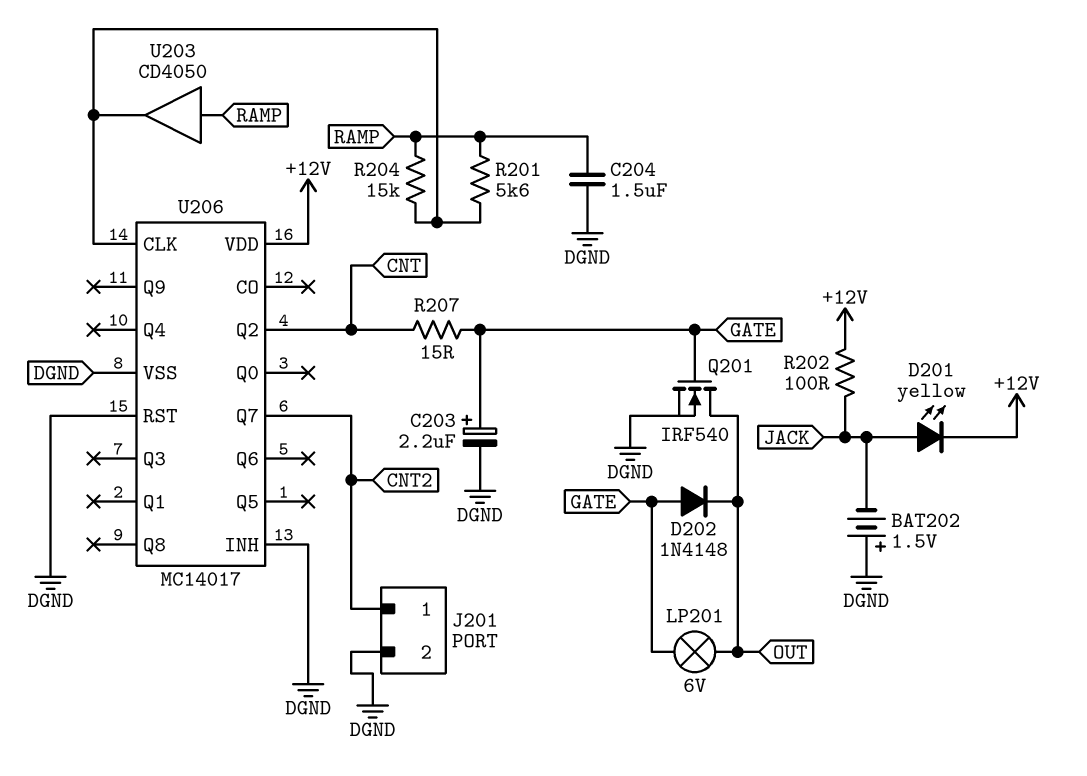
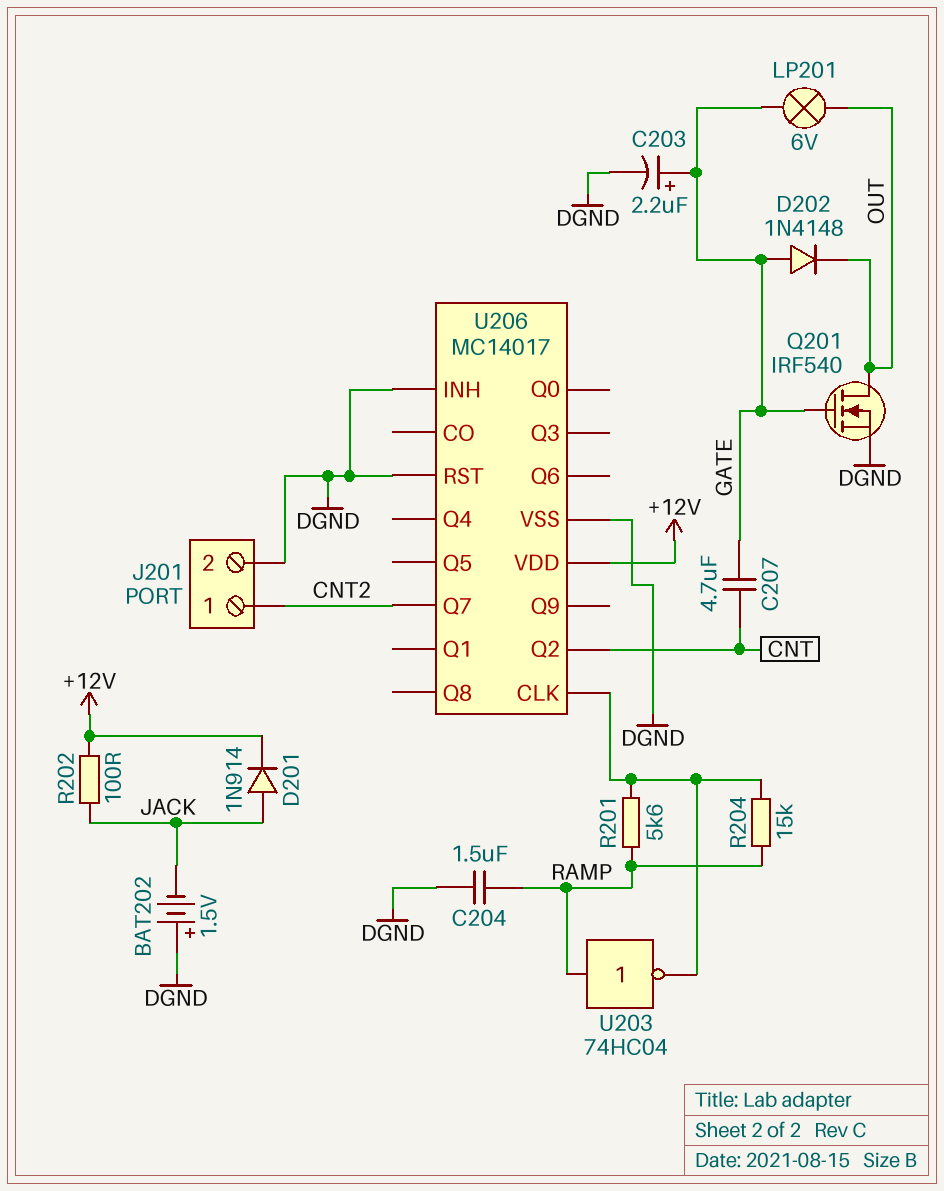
C207: none -> 4.7uF (CNT, GATE)
D201: LED yellow (A JACK, K +12V) -> diode 1N914 (A JACK, K +12V)
R207: 15 (CNT, GATE) -> none
U203: buffer CD4050 (in RAMP, out U206/CLK) -> NOT 74HC04 (in RAMP, out U206/CLK)

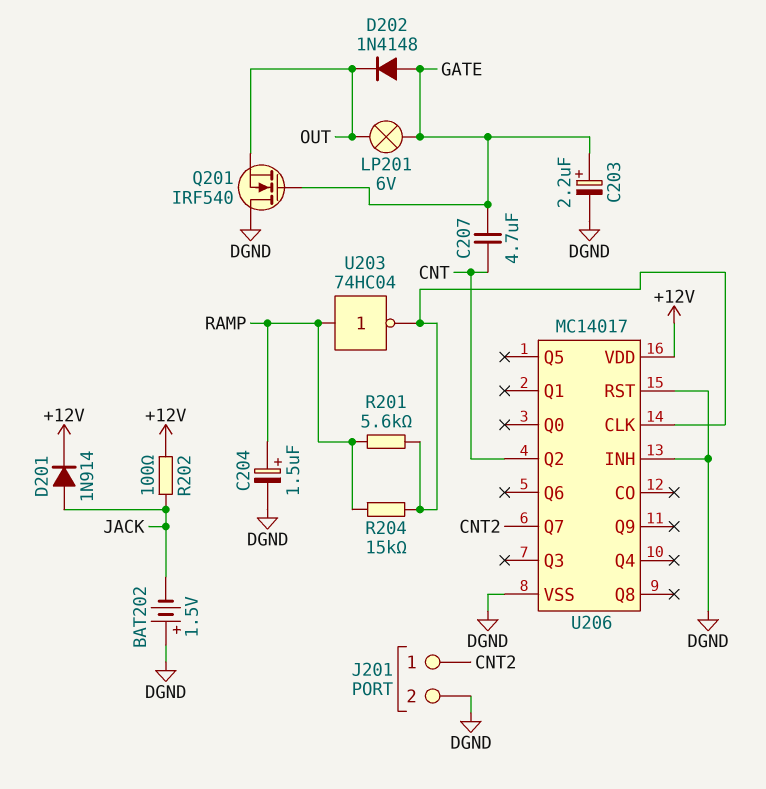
C204: 1.5uF (DGND, RAMP) -> 1.5uF (plus RAMP, minus DGND)
Q201: NMOS IRF540 (G GATE, D OUT, S DGND) -> NMOS IRF540 (G GATE, D DGND, S OUT)

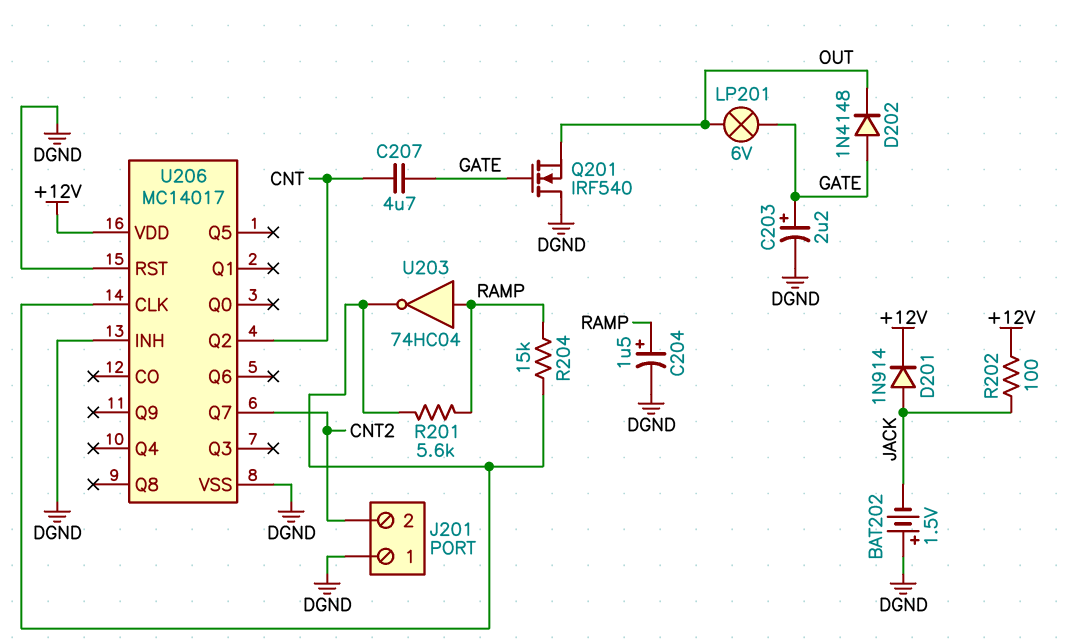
J201 pin 1: CNT2 -> DGND
J201 pin 2: DGND -> CNT2

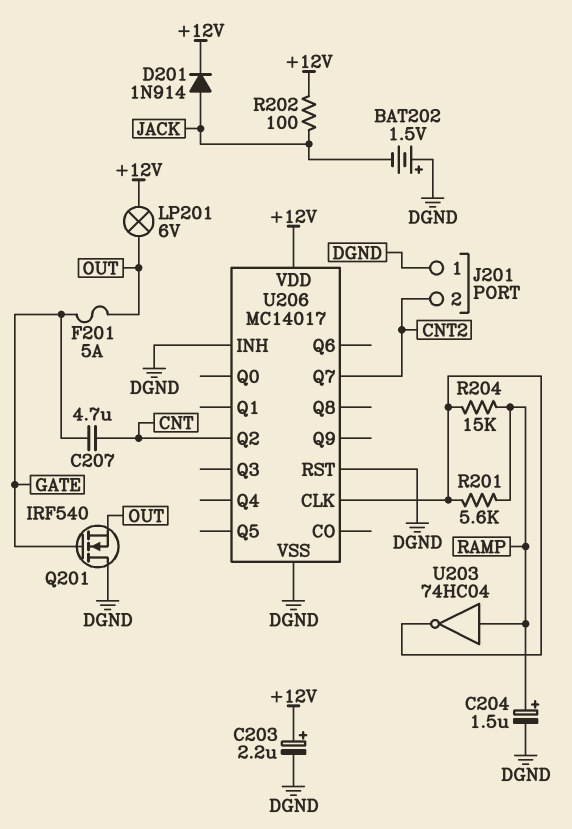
C203: 2.2uF (plus GATE, minus DGND) -> 2.2uF (plus +12V, minus DGND)
D202: diode 1N4148 (A GATE, K OUT) -> none
F201: none -> 5A (GATE, OUT)
LP201: lamp 6V (GATE, OUT) -> lamp 6V (+12V, OUT)

